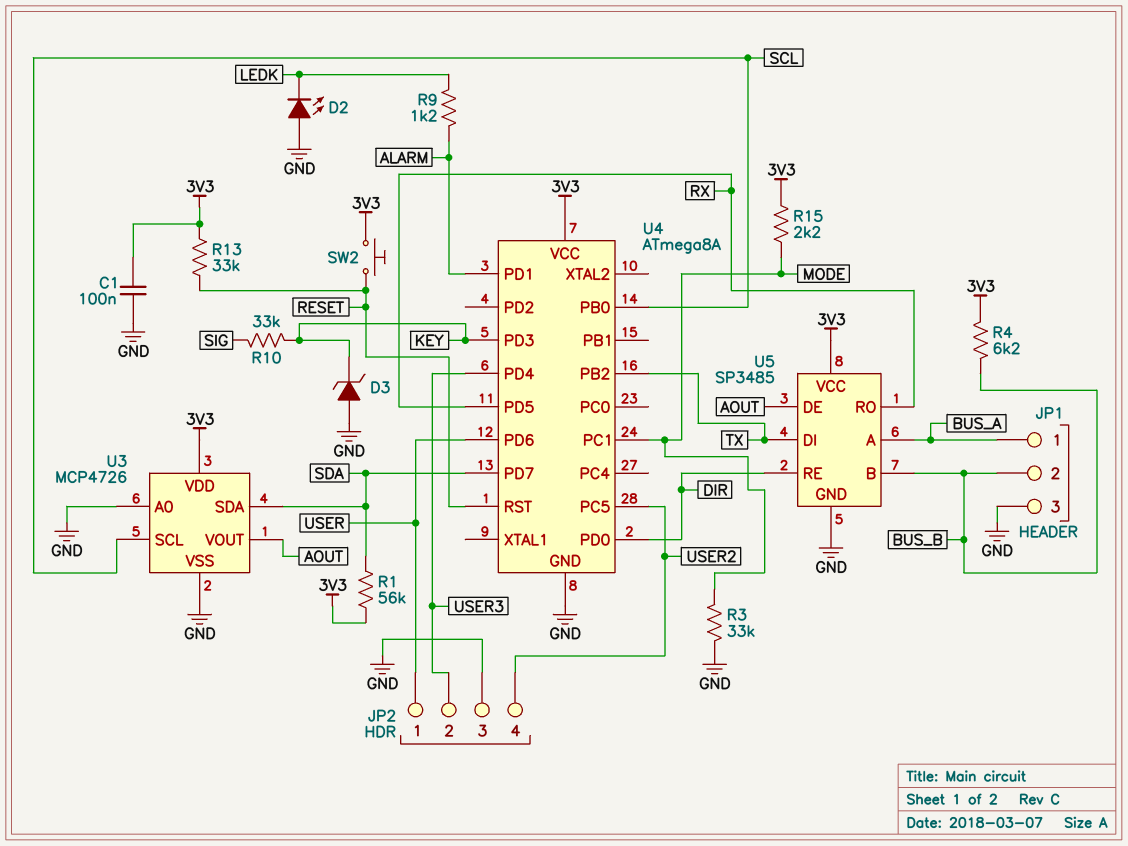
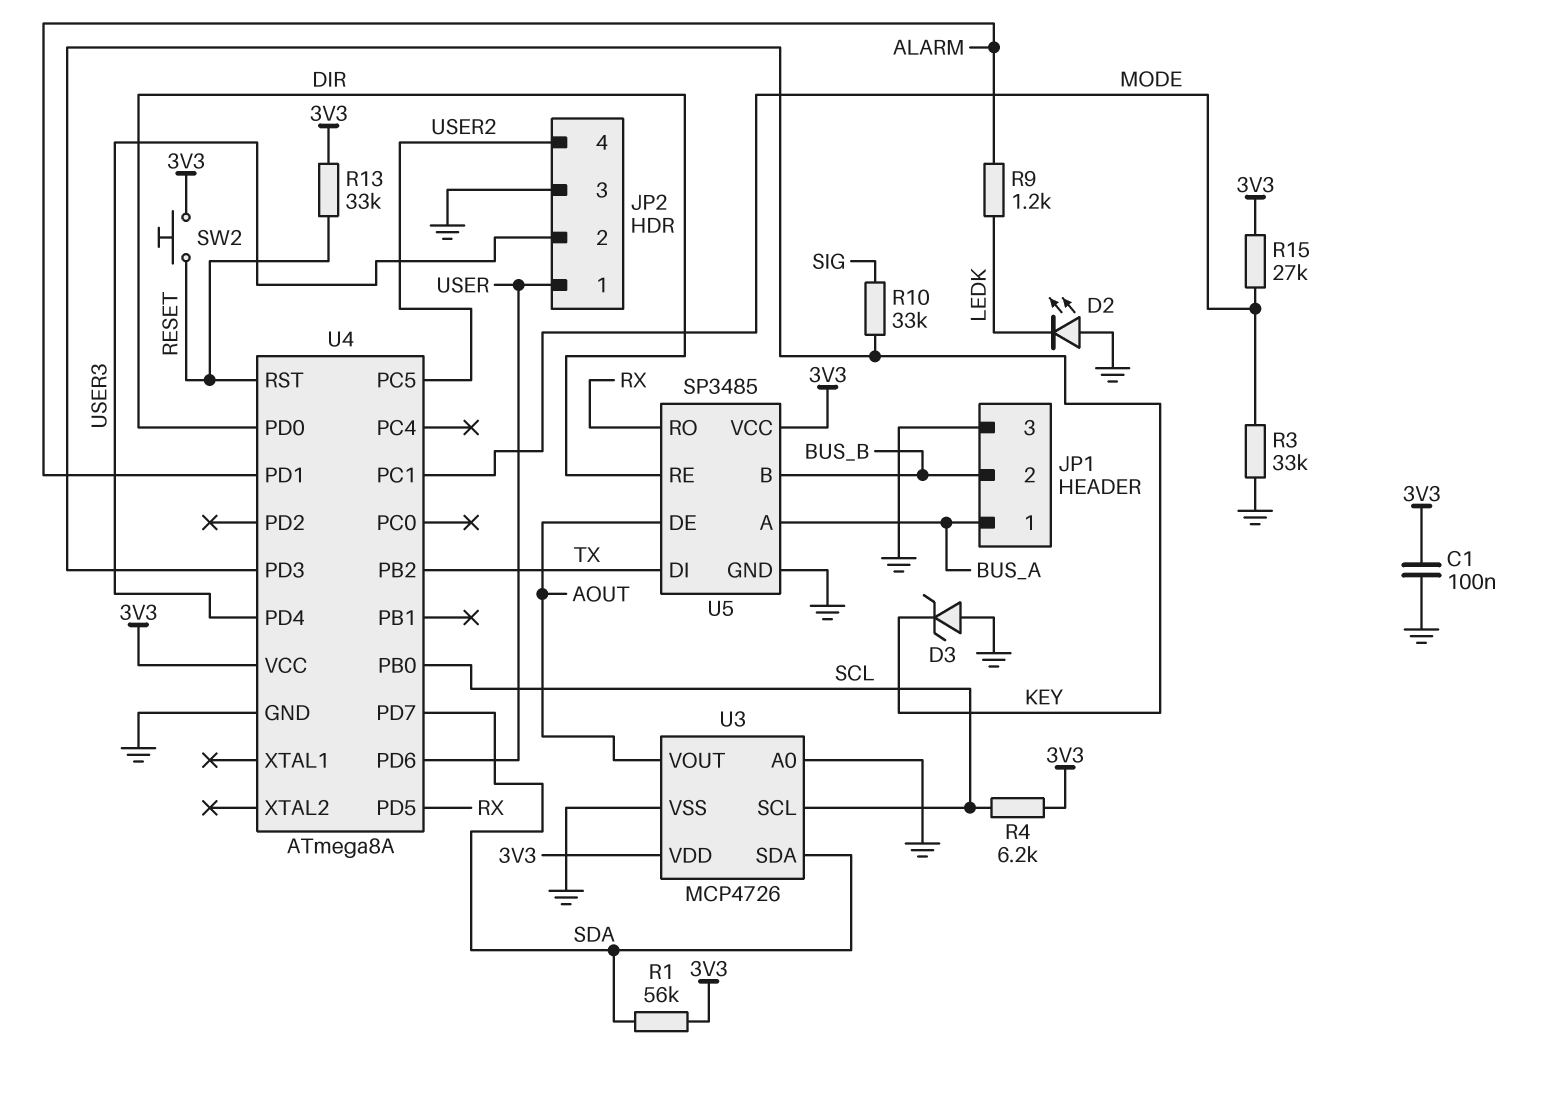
R4: 6.2k (3V3, BUS_B) -> 6.2k (3V3, SCL)
R15: 2.2k (3V3, MODE) -> 27k (3V3, MODE)

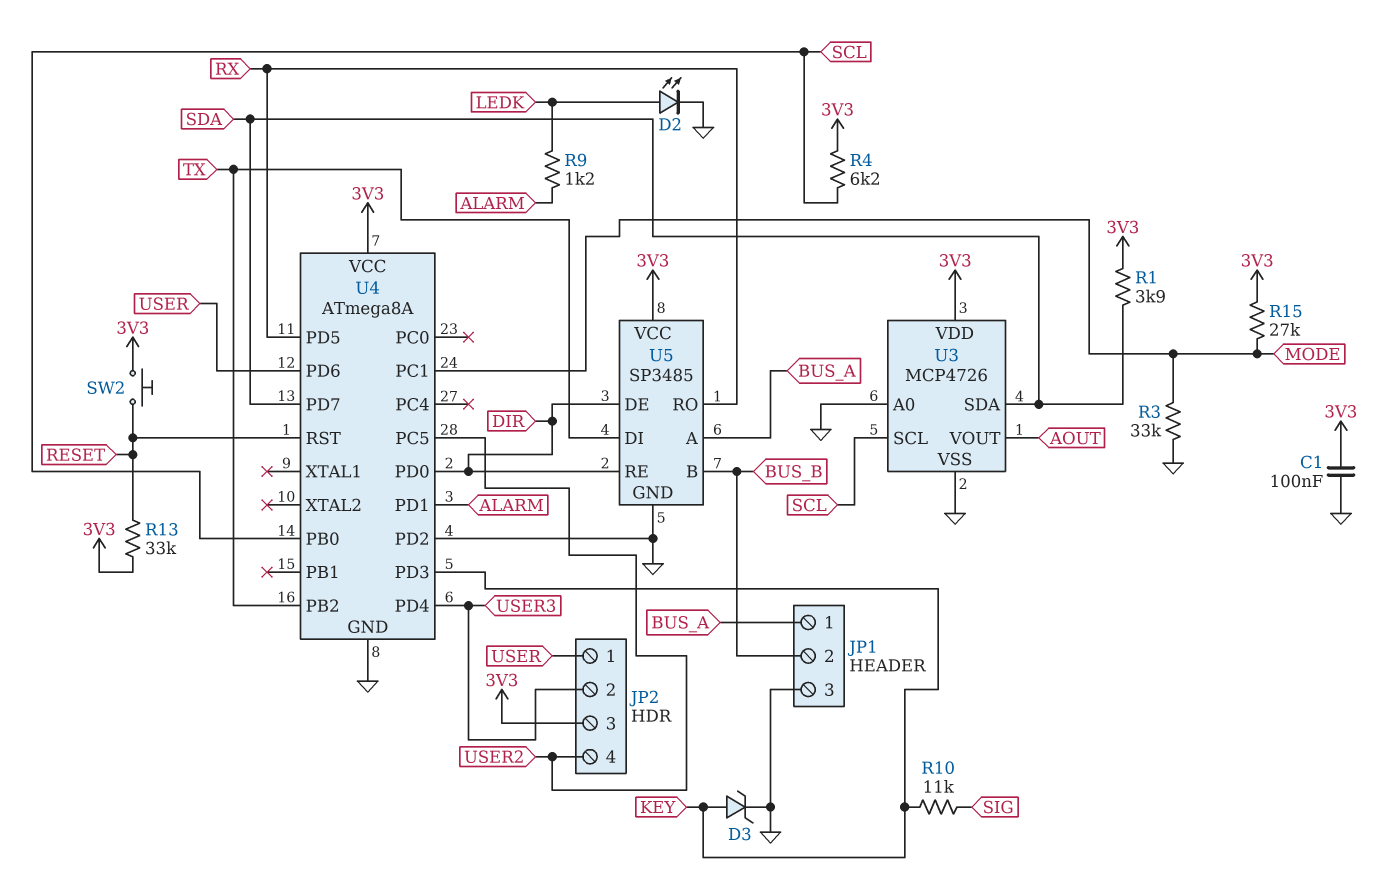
D2: LED (A GND, K LEDK) -> LED (A LEDK, K GND)
D3: zener (A GND, K KEY) -> zener (A KEY, K GND)
JP2 pin 3: GND -> 3V3
R1: 56k (3V3, SDA) -> 3.9k (3V3, SDA)
R10: 33k (KEY, SIG) -> 11k (KEY, SIG)
U4 pin PD2: none -> GND
U5 pin DE: AOUT -> DIR

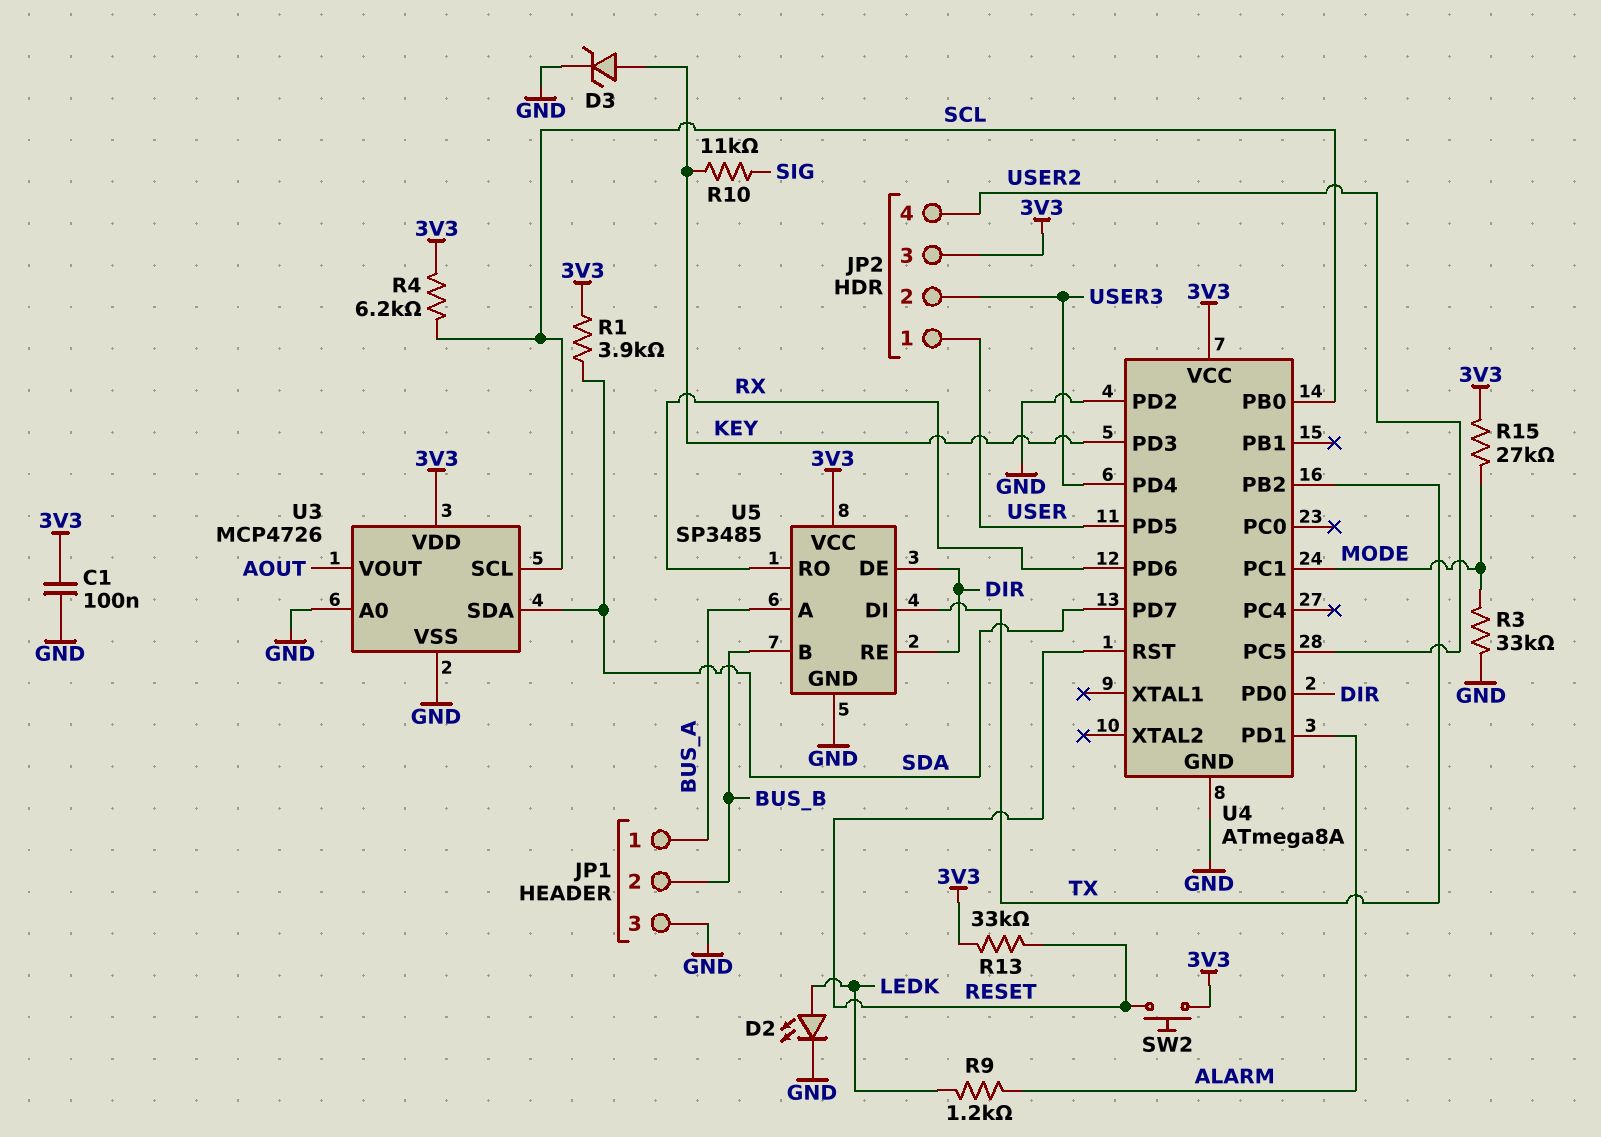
U4 pin PD5: RX -> USER
U4 pin PD6: USER -> RX

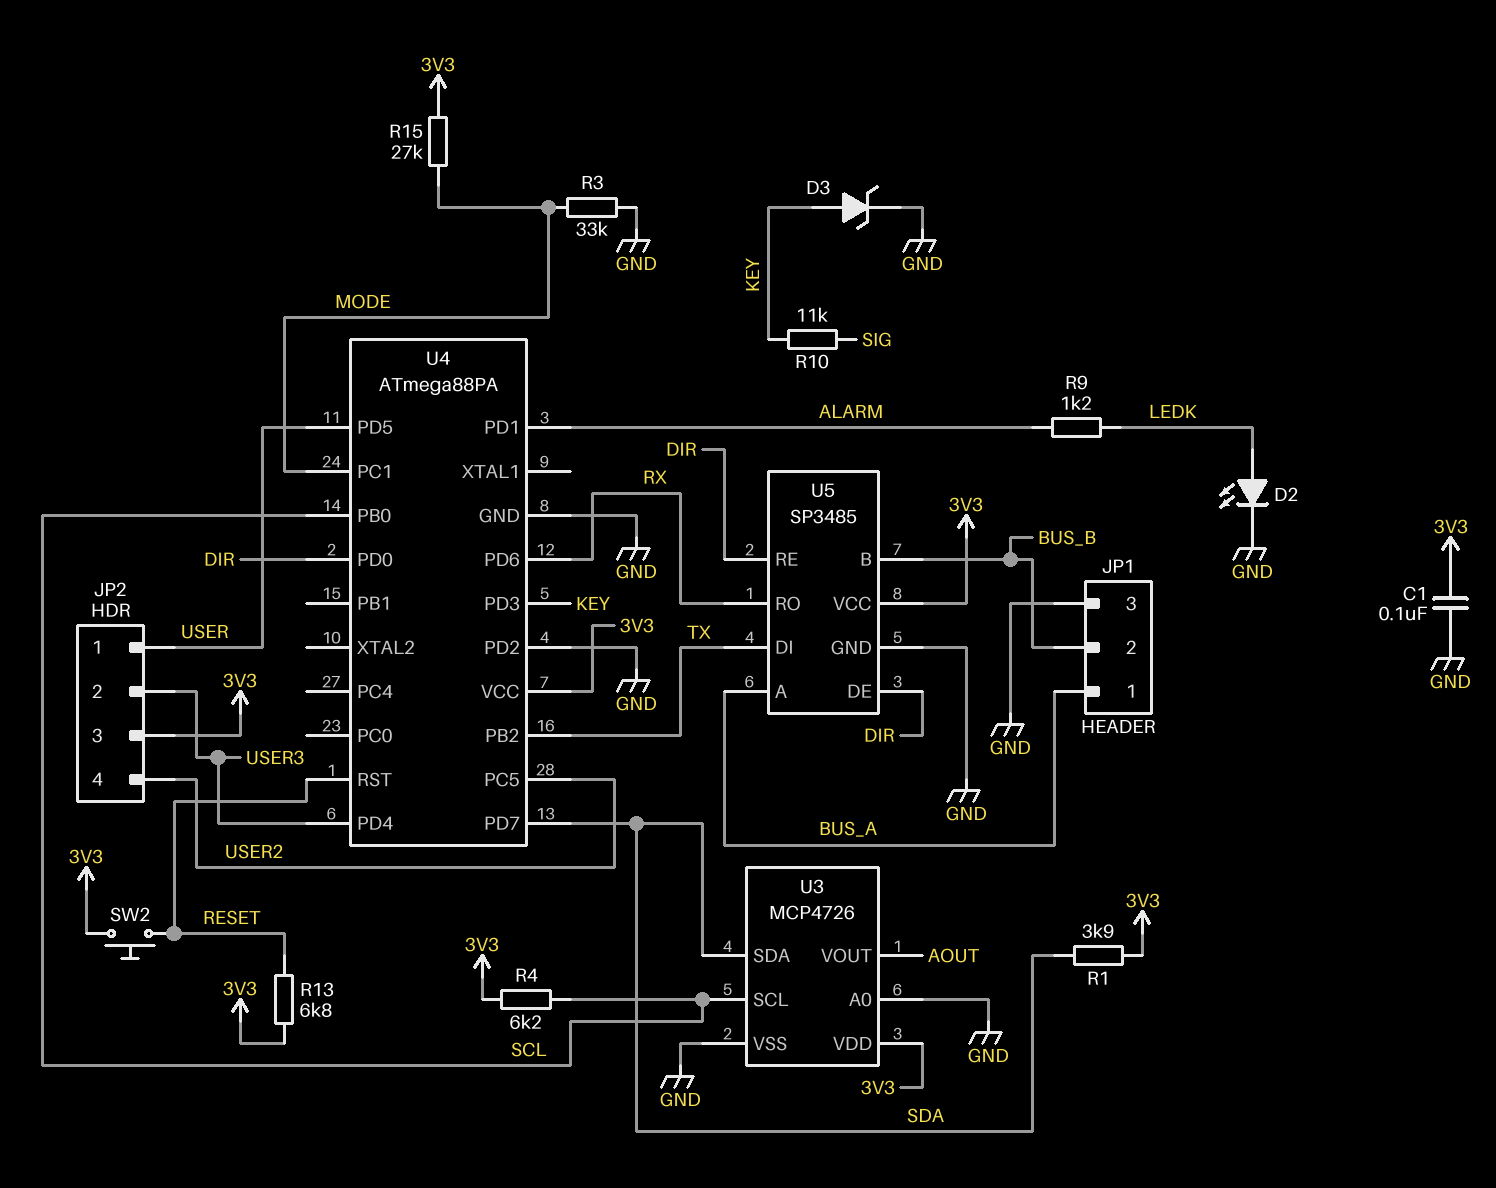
R13: 33k (3V3, RESET) -> 6.8k (3V3, RESET)
U4: ATmega8A -> ATmega88PA

